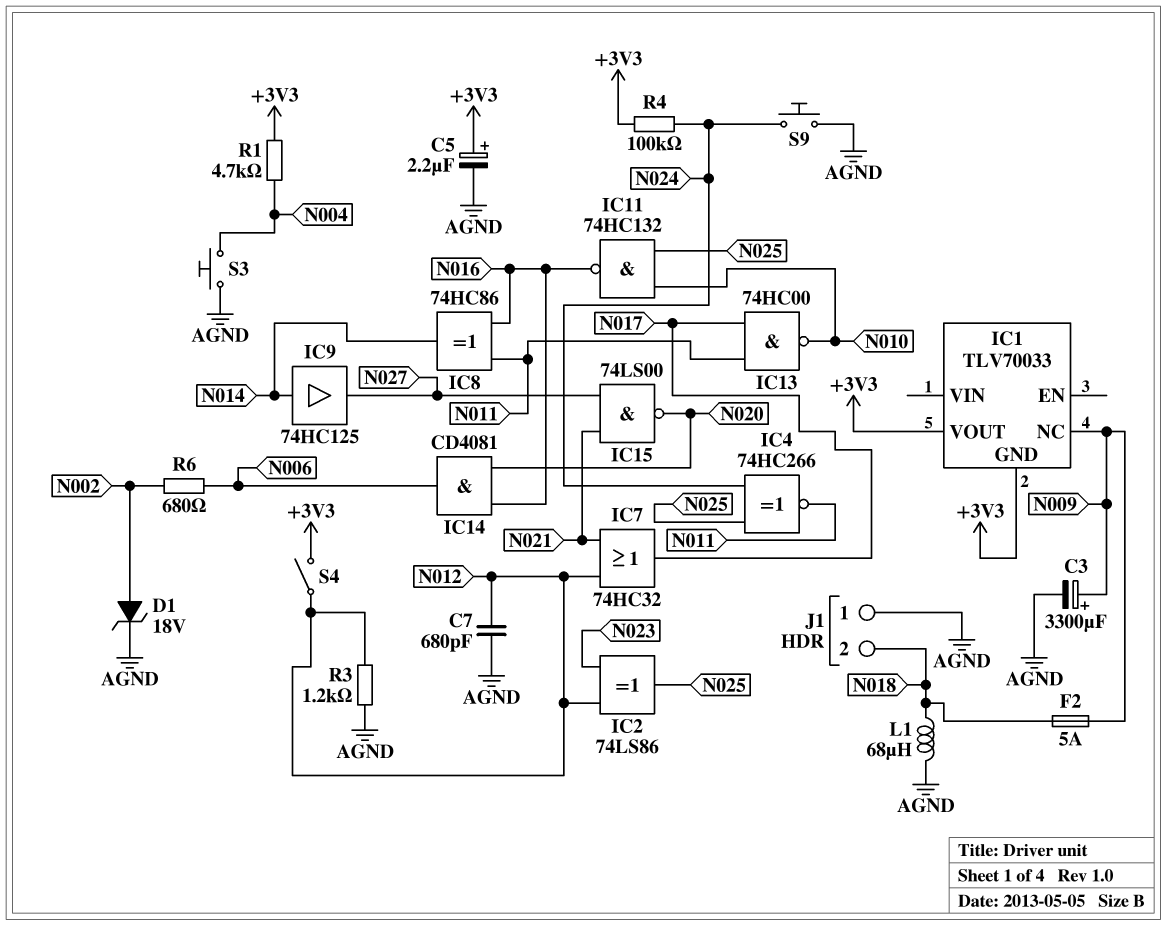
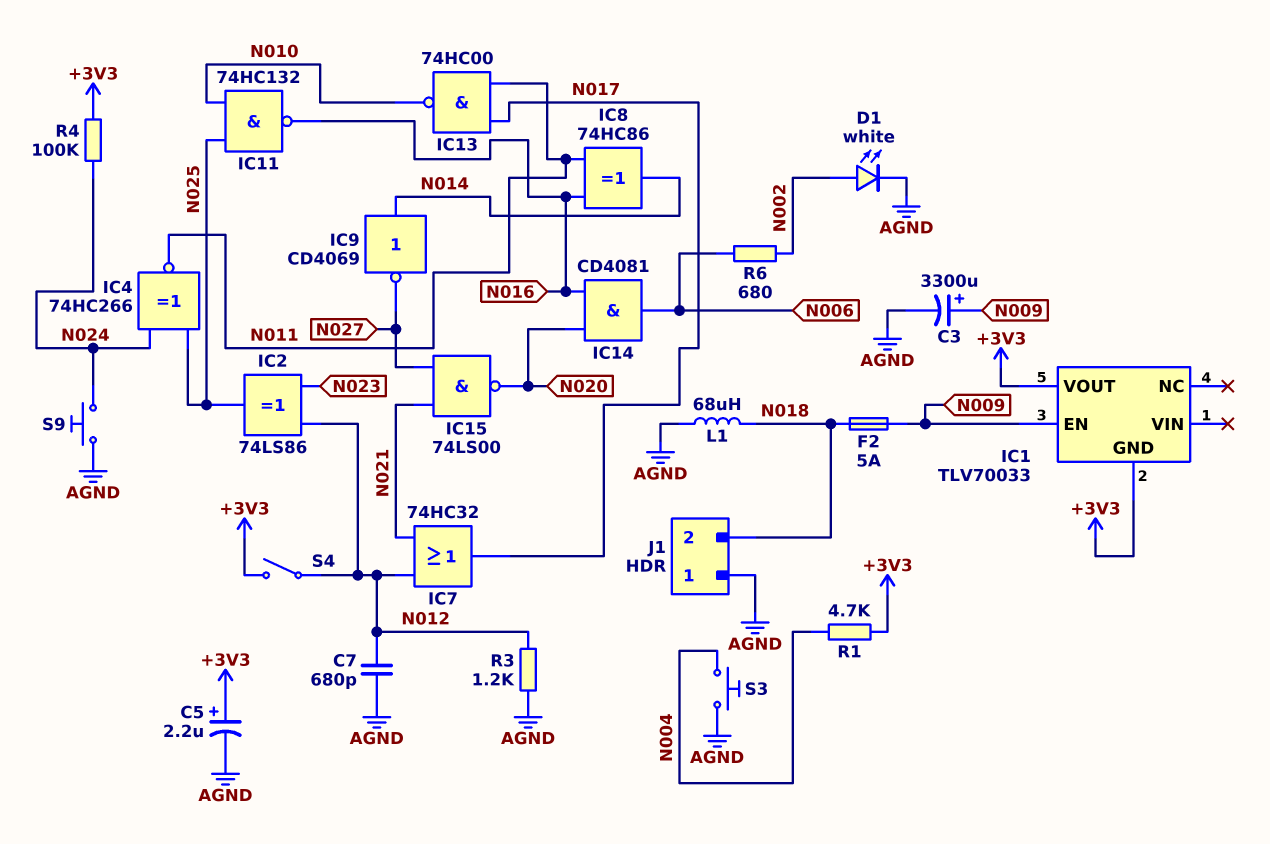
D1: zener 18V (A N002, K AGND) -> LED white (A N002, K AGND)
IC1 pin EN: none -> N009
IC1 pin NC: N009 -> none
IC9: buffer 74HC125 (in N014, out N027) -> NOT CD4069 (in N014, out N027)

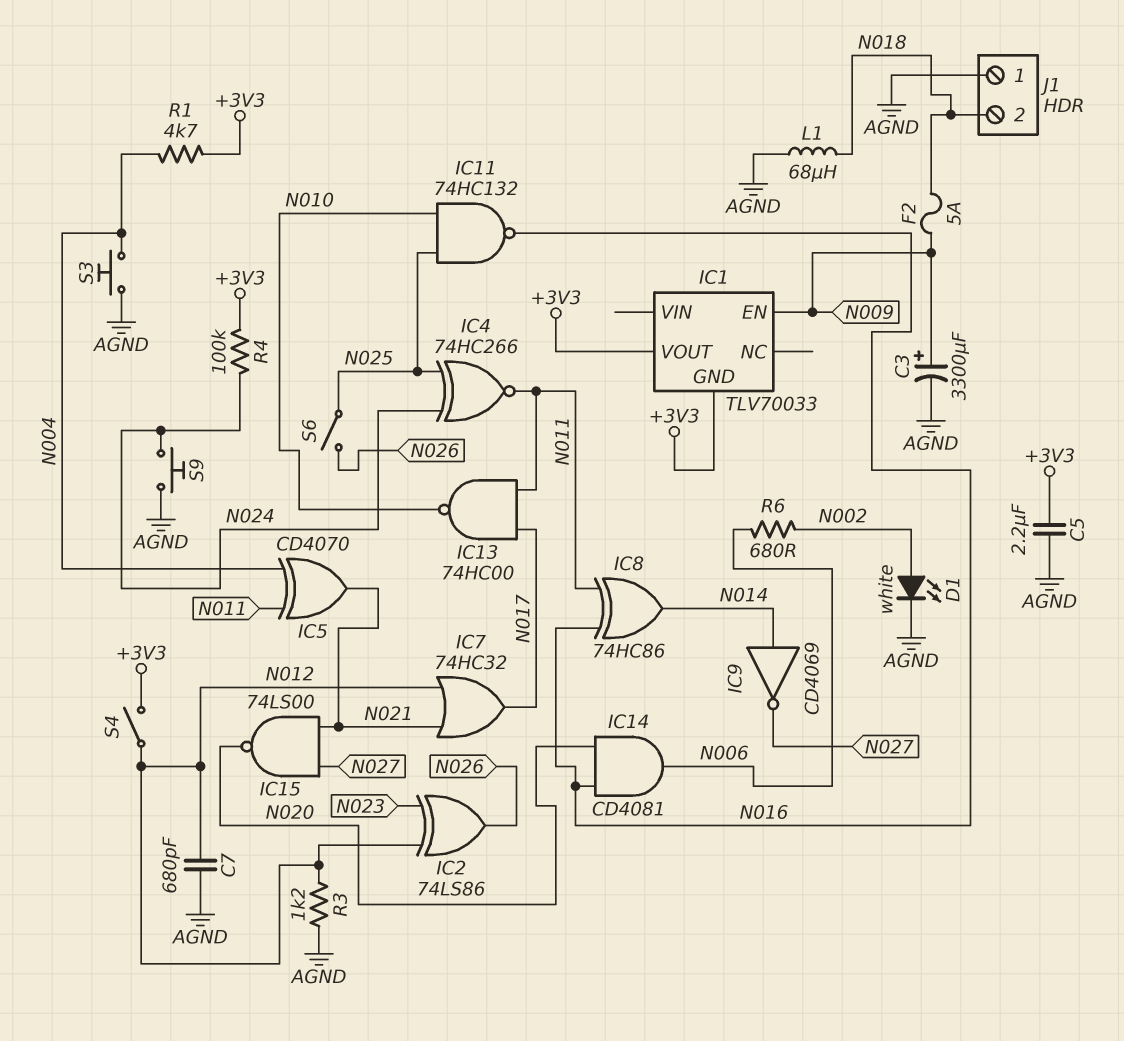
C5: 2.2uF (plus +3V3, minus AGND) -> 2.2uF (+3V3, AGND)
IC2: XOR 74LS86 (in N012, in N023, out N025) -> XOR 74LS86 (in N012, in N023, out N026)
IC5: none -> XOR CD4070 (in N004, in N011, out N021)
S6: none -> switch (N025, N026)

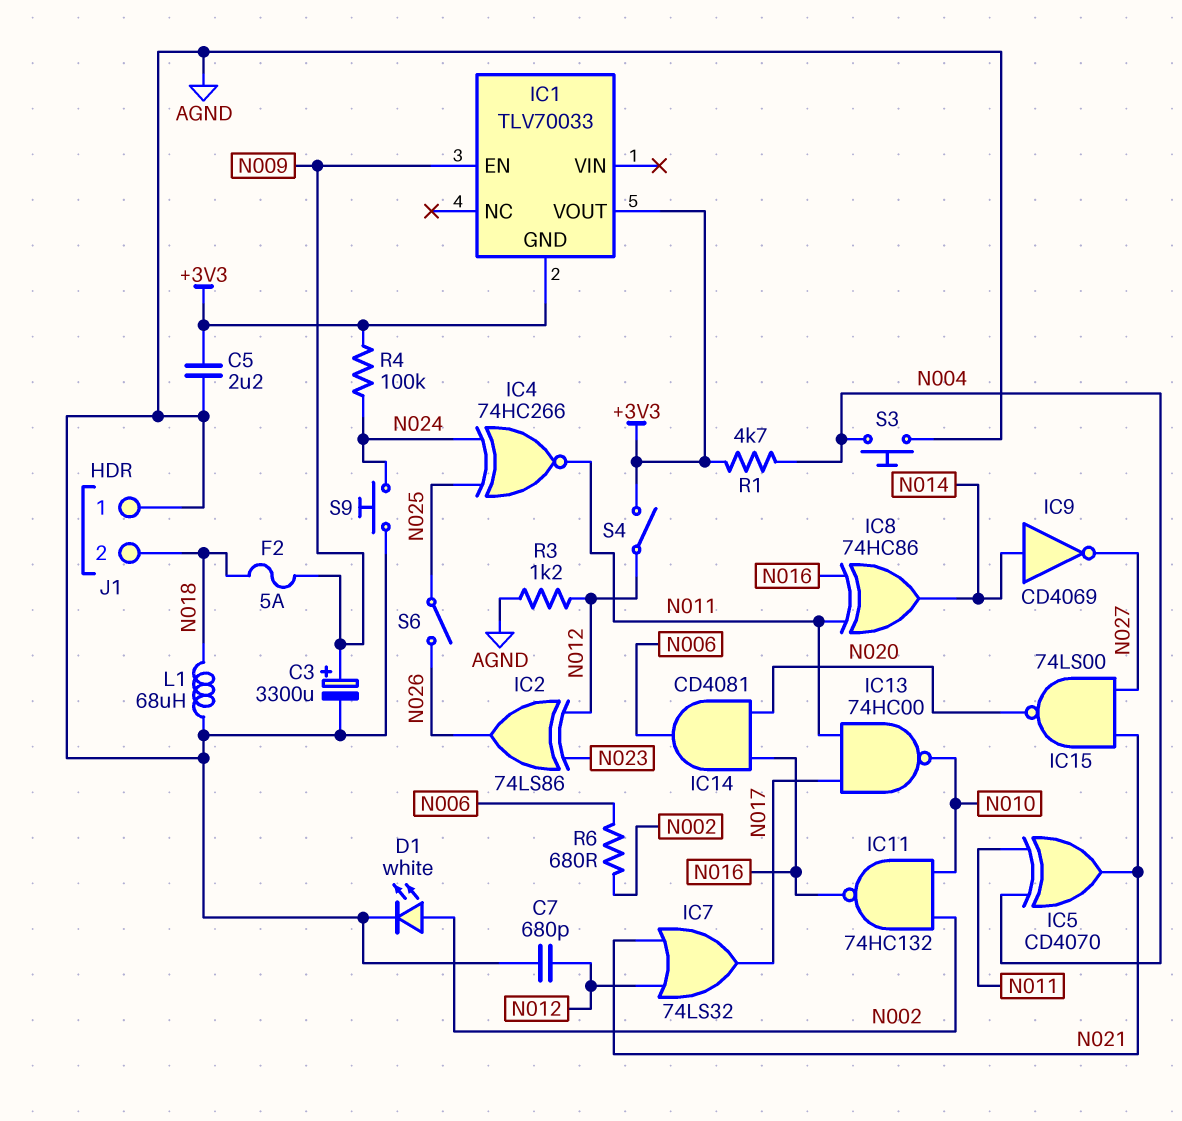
IC7: OR 74HC32 (in N012, in N021, out N017) -> OR 74LS32 (in N012, in N021, out N017)
IC11: NAND 74HC132 (in N010, in N025, out N016) -> NAND 74HC132 (in N002, in N010, out N016)

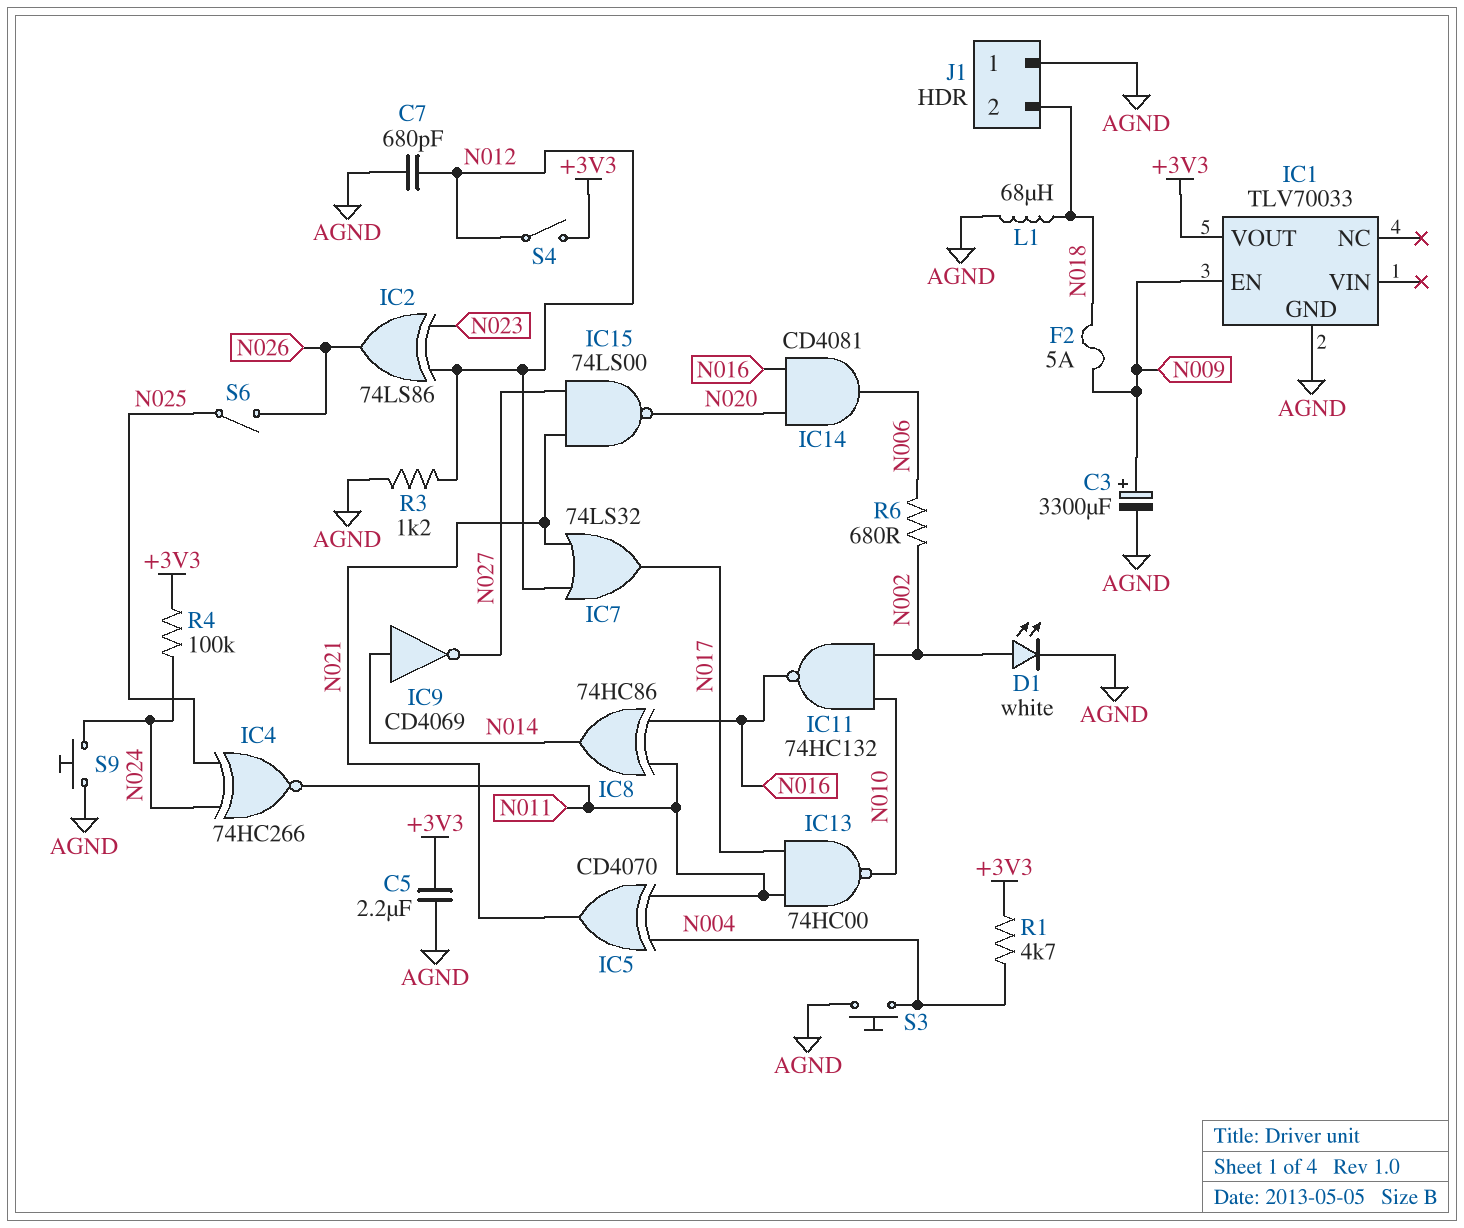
IC1 pin GND: +3V3 -> AGND

